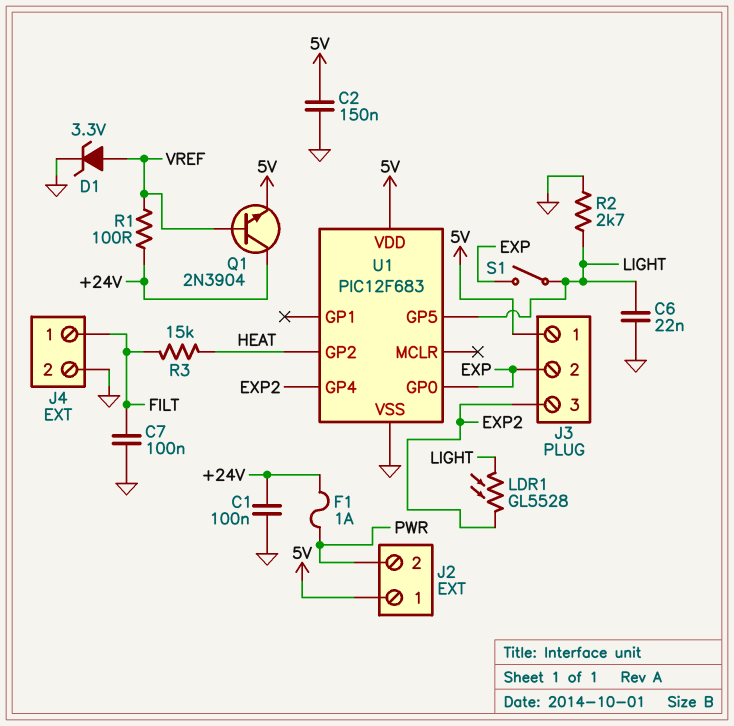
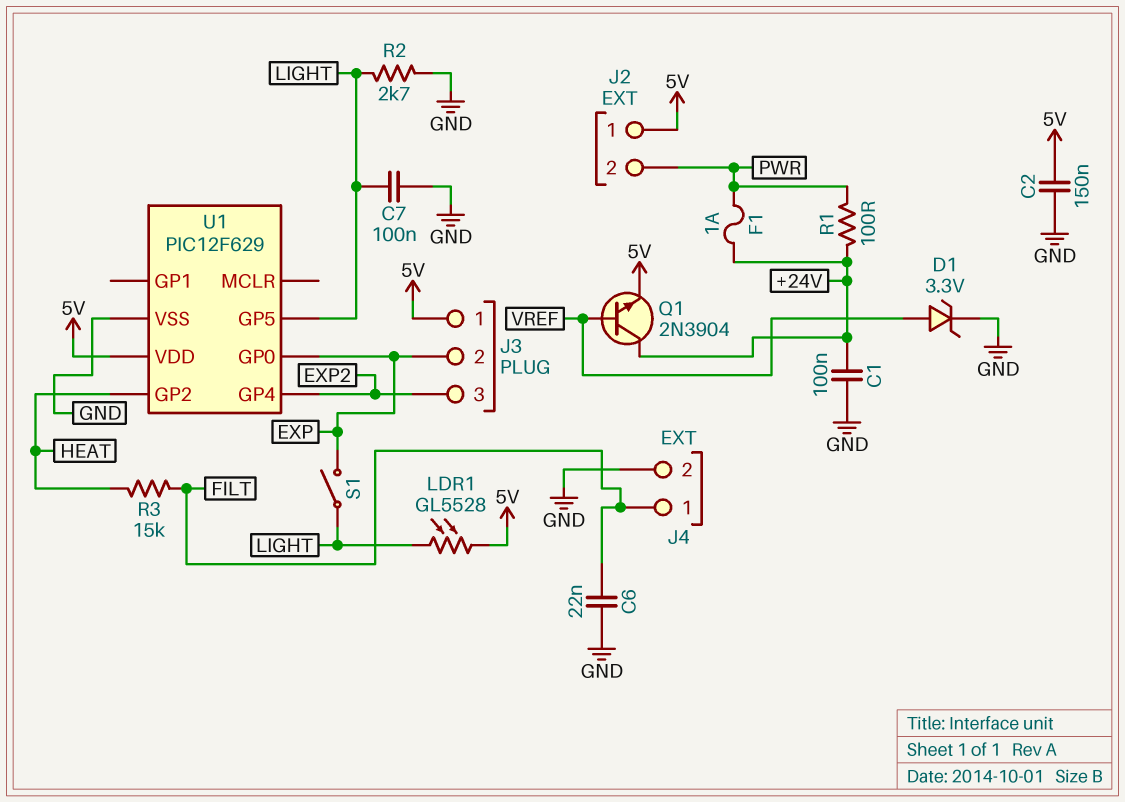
C6: 22nF (GND, LIGHT) -> 22nF (FILT, GND)
C7: 100nF (FILT, GND) -> 100nF (GND, LIGHT)
LDR1: GL5528 (EXP2, LIGHT) -> GL5528 (5V, LIGHT)
R1: 100 (+24V, VREF) -> 100 (+24V, PWR)
U1: PIC12F683 -> PIC12F629

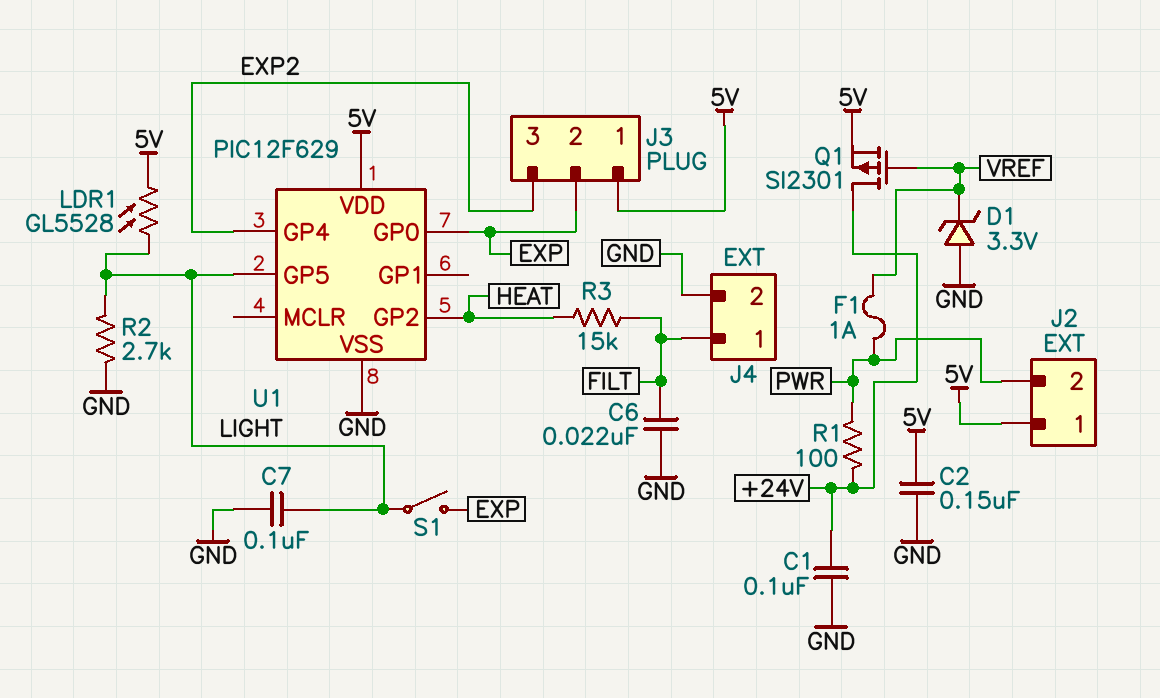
D1: zener 3.3V (A VREF, K GND) -> zener 3.3V (A GND, K VREF)
F1: 1A (+24V, PWR) -> 1A (PWR, VREF)
Q1: NPN 2N3904 (B VREF, C +24V, E 5V) -> PMOS SI2301 (G VREF, D +24V, S 5V)

